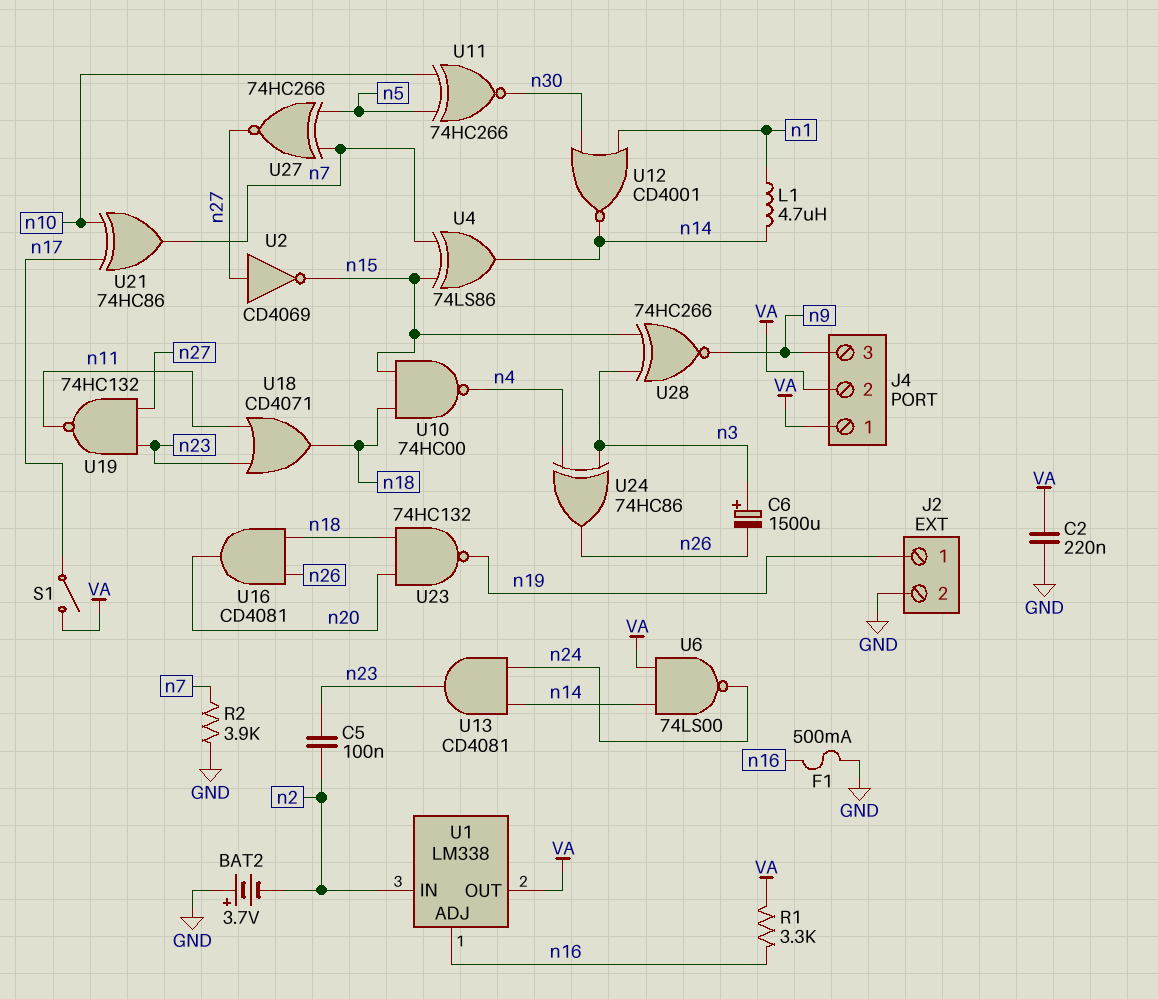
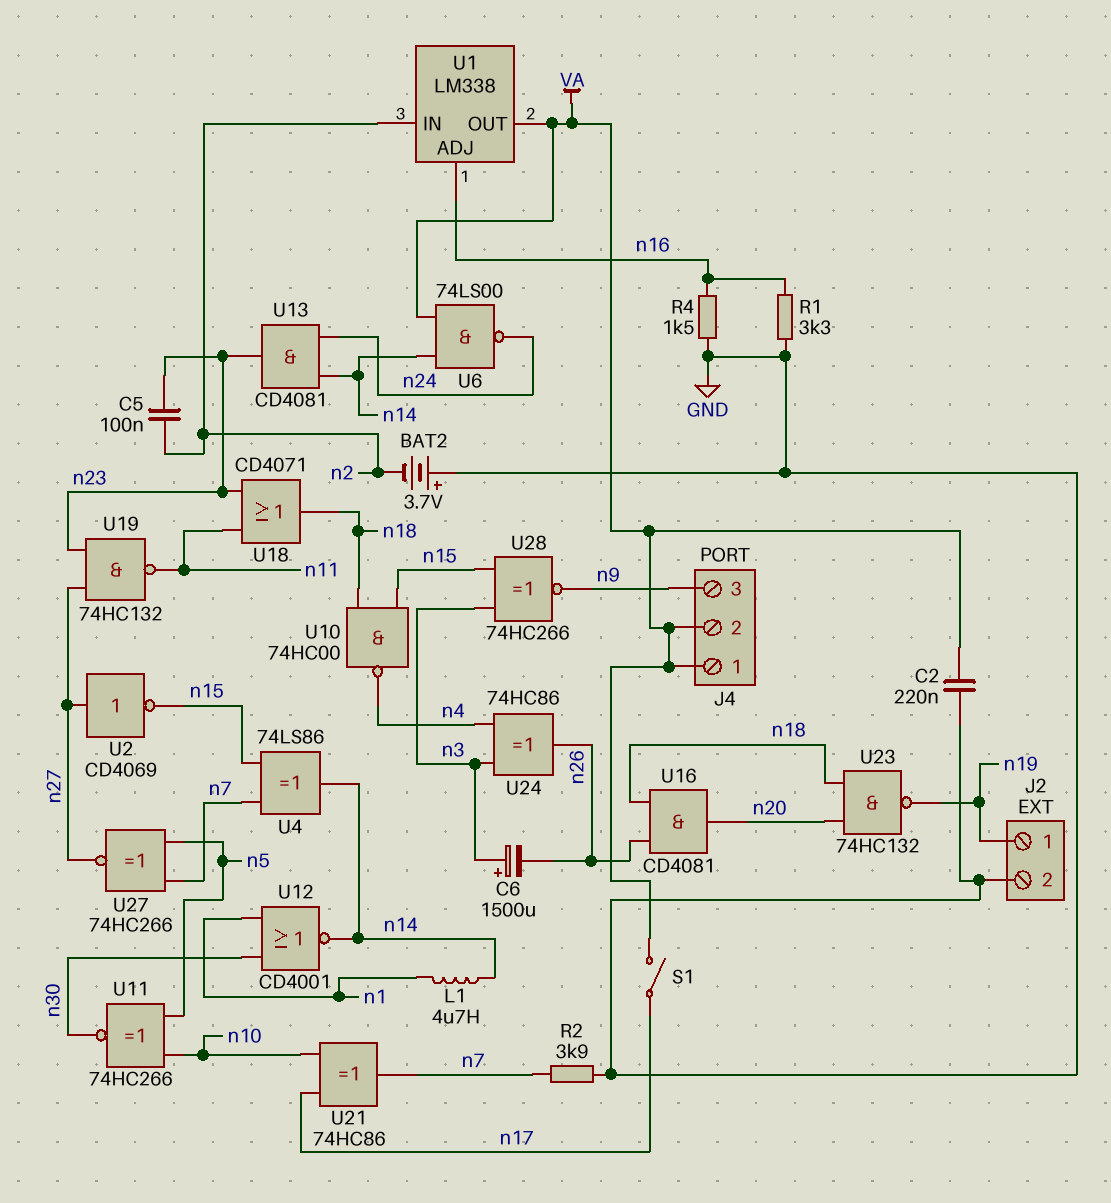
F1: 500mA (GND, n16) -> none
R1: 3.3k (VA, n16) -> 3.3k (GND, n16)
R4: none -> 1.5k (GND, n16)

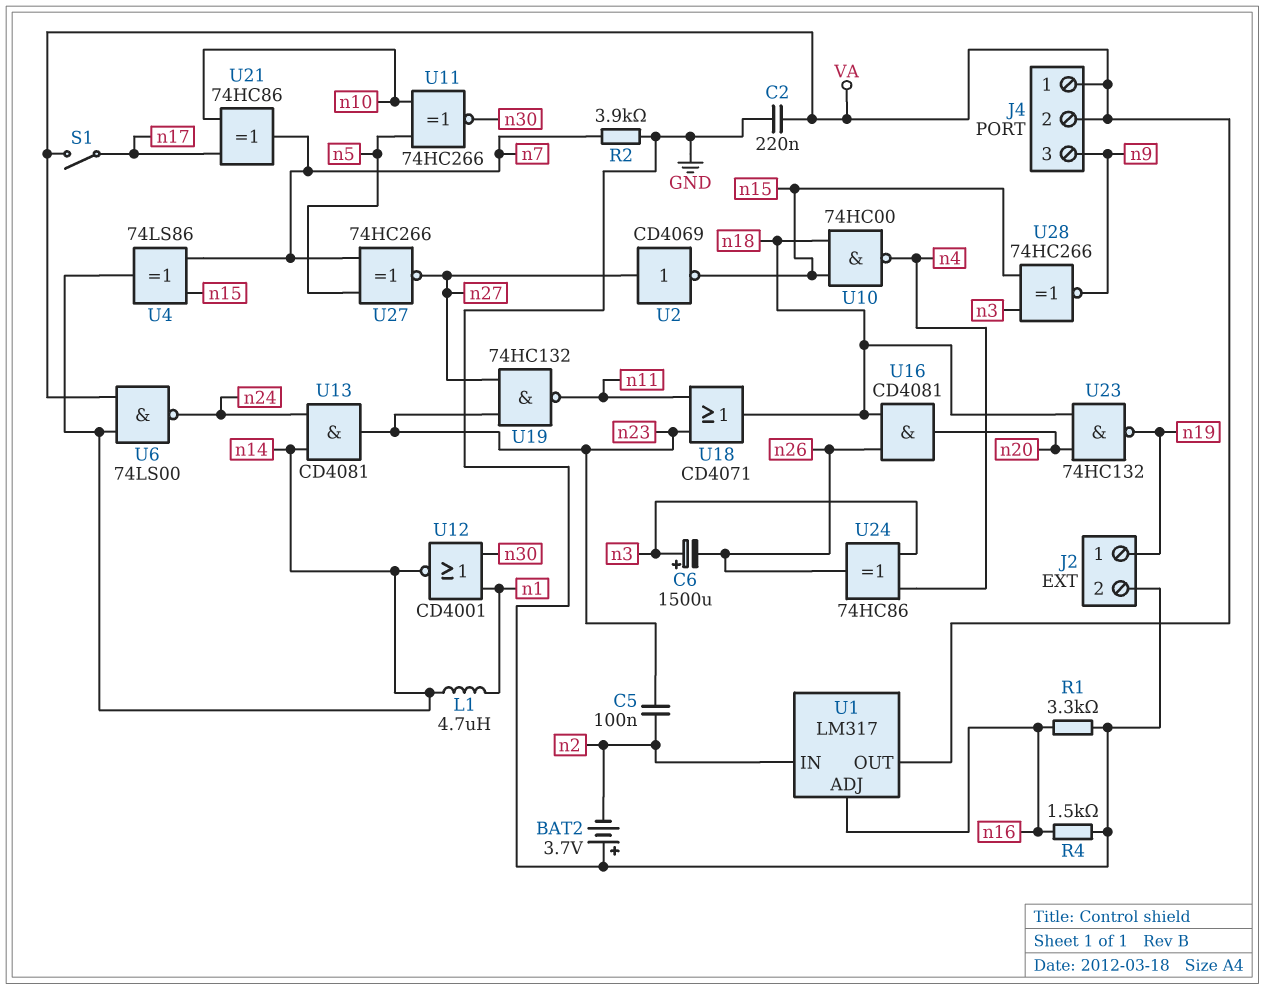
U1: LM338 -> LM317

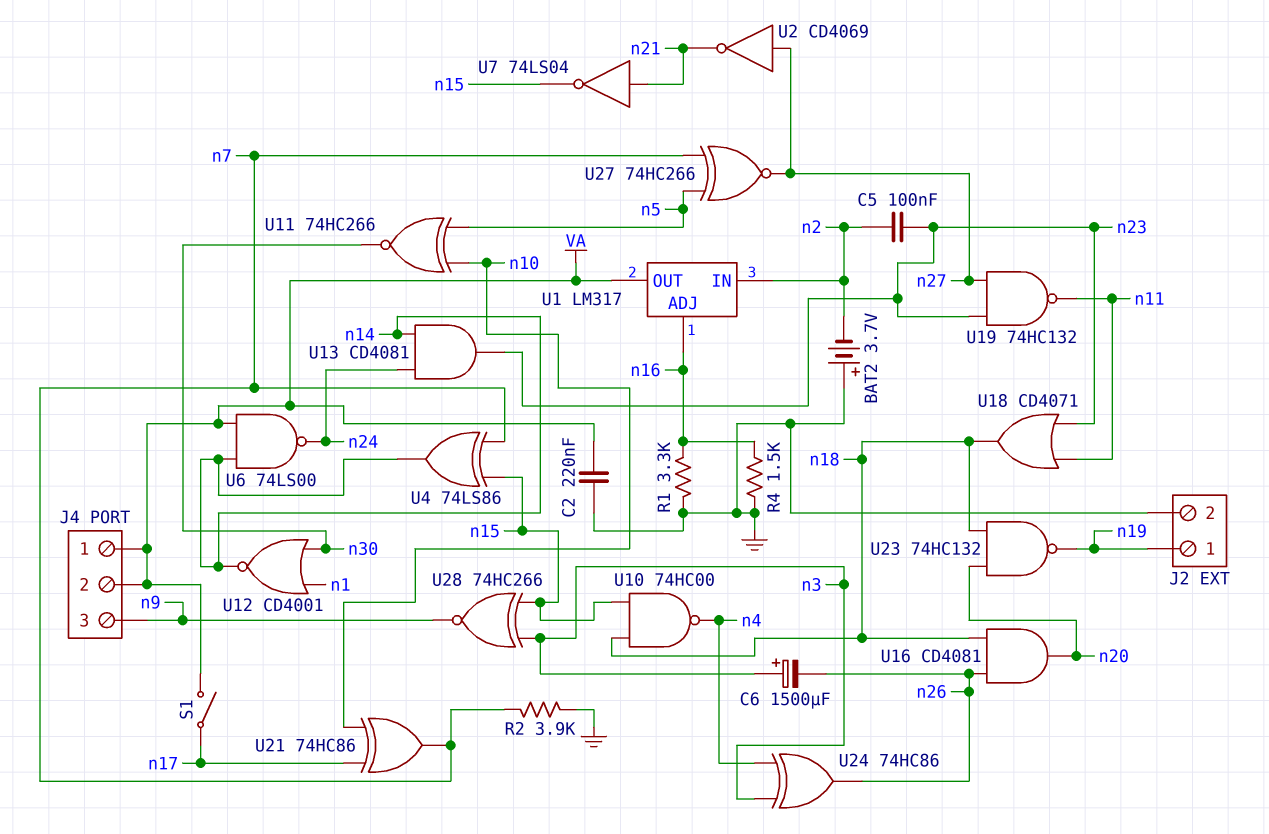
L1: 4.7uH (n1, n14) -> none
U2: NOT CD4069 (in n27, out n15) -> NOT CD4069 (in n27, out n21)
U7: none -> NOT 74LS04 (in n21, out n15)

